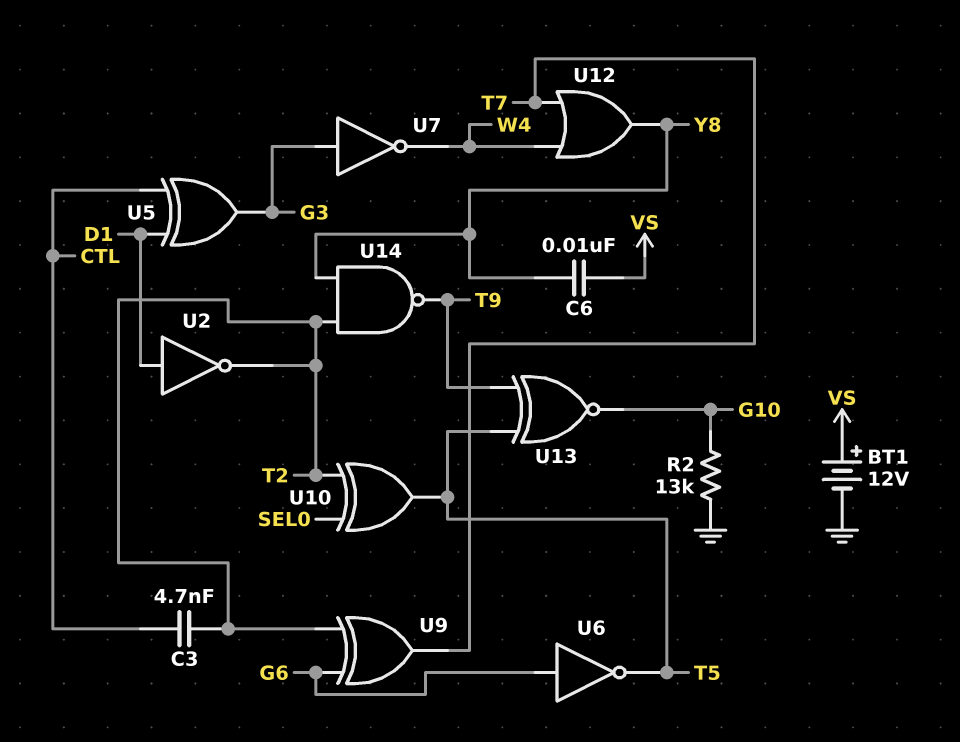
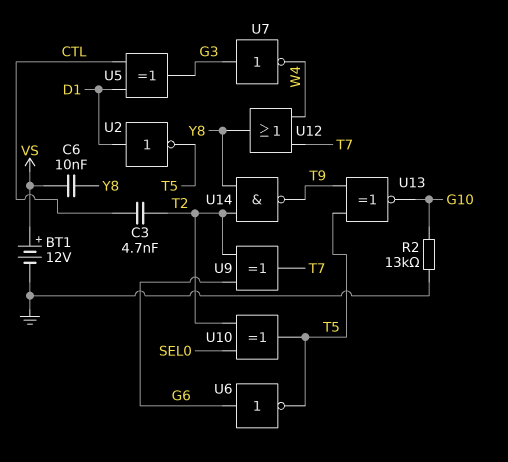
U2: NOT (in D1, out T2) -> NOT (in D1, out T5)

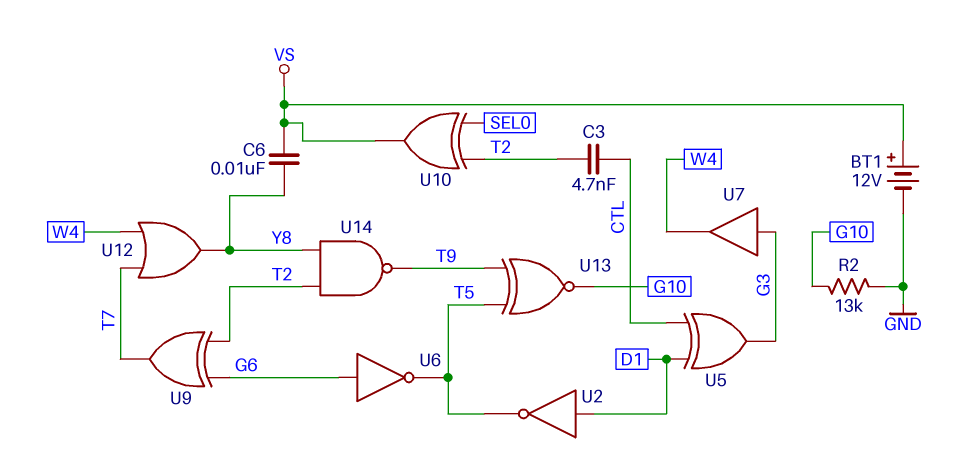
U7: NOT (in G3, out W4) -> buffer (in G3, out W4)
U10: XOR (in SEL0, in T2, out T5) -> XOR (in SEL0, in T2, out VS)

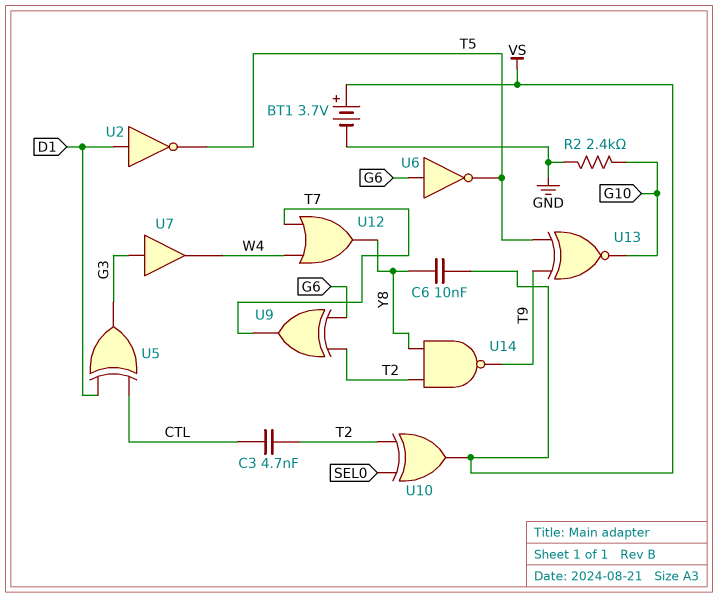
BT1: 12V (plus VS, minus GND) -> 3.7V (plus VS, minus GND)
R2: 13k (G10, GND) -> 2.4k (G10, GND)

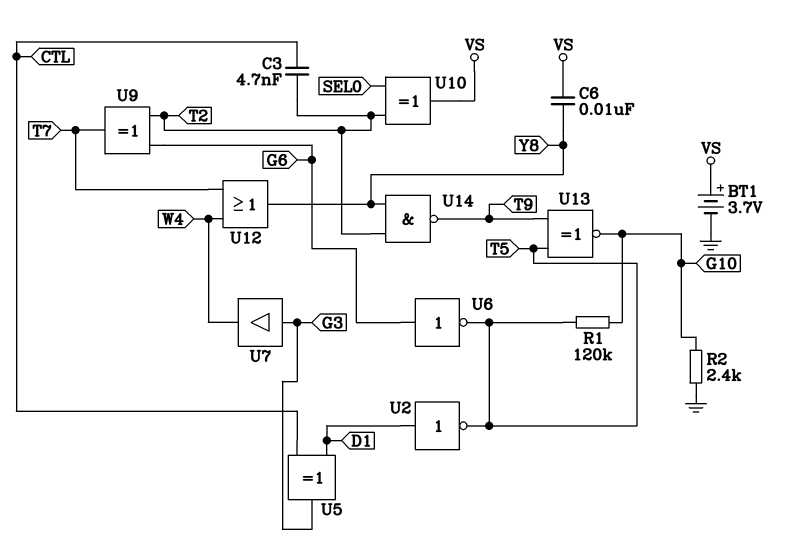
R1: none -> 120k (G10, T5)

